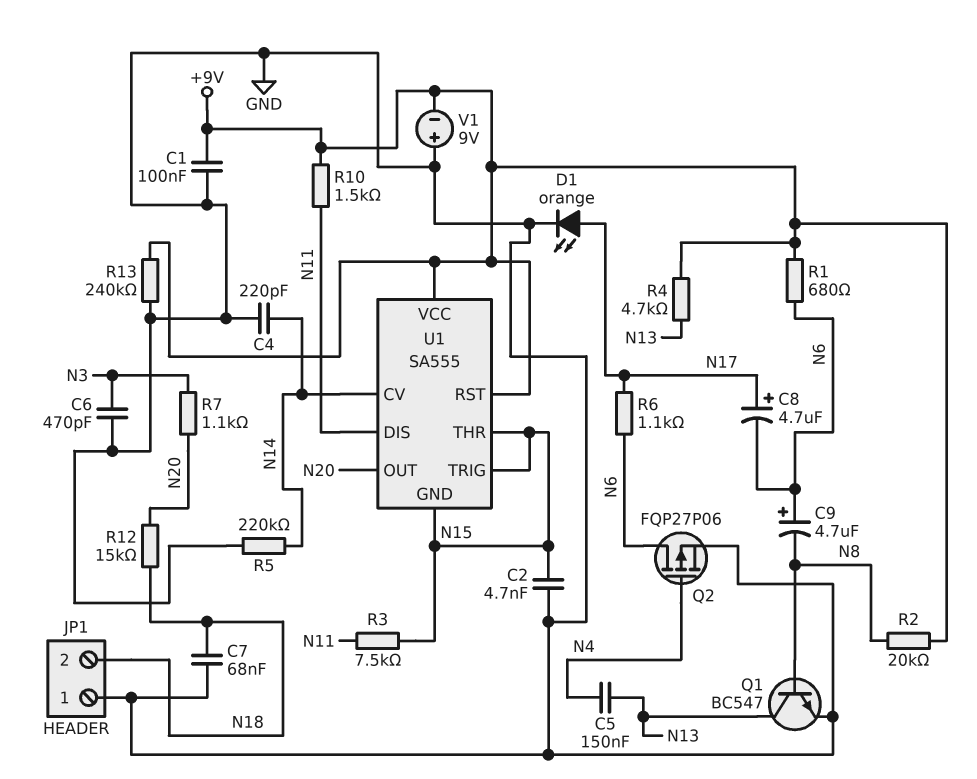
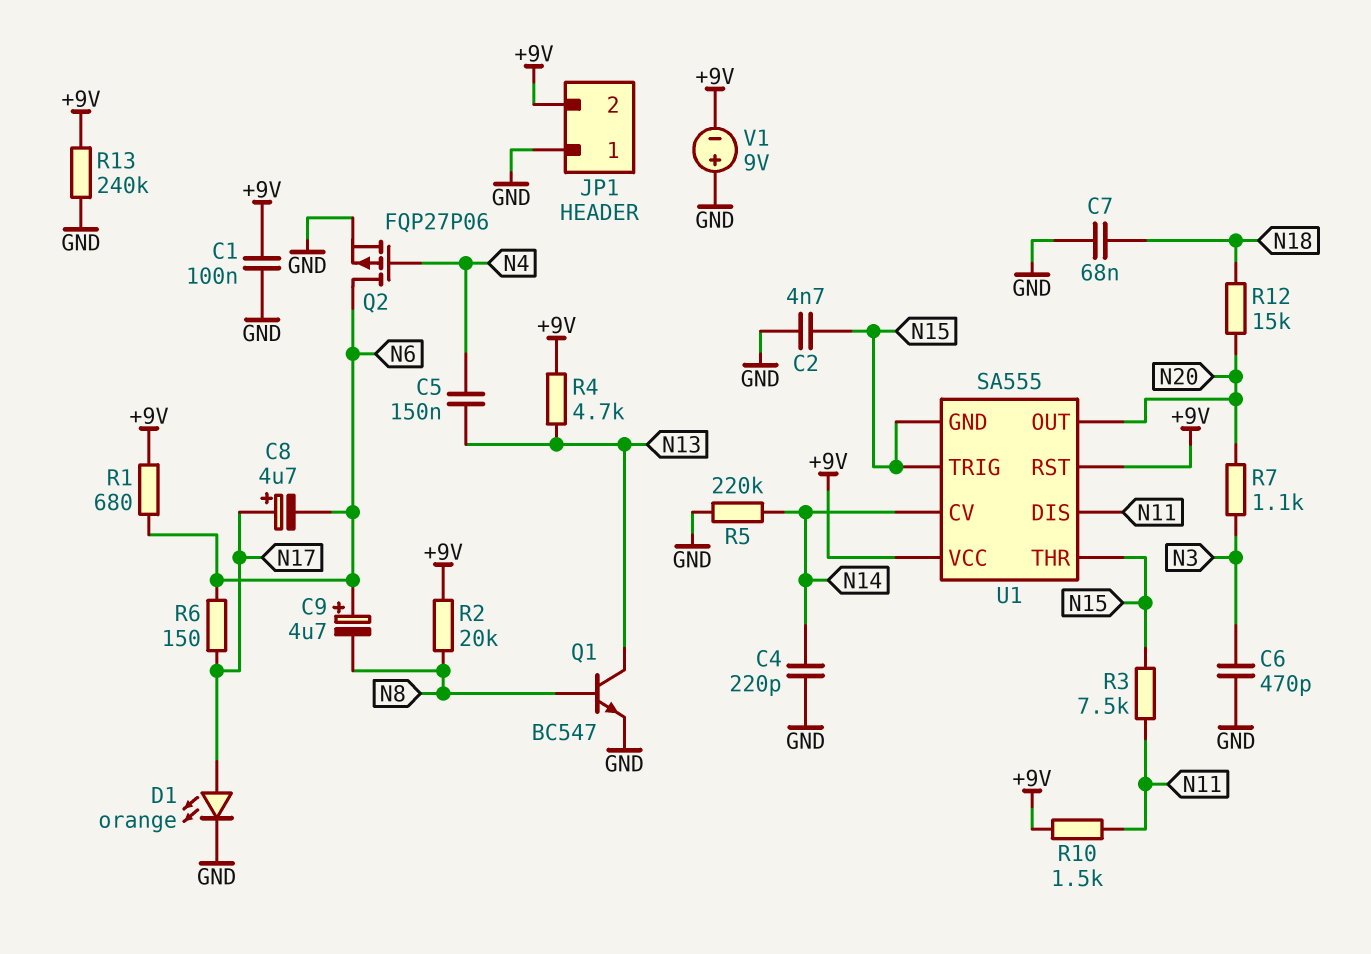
JP1 pin 2: N18 -> +9V
R6: 1.1k (N6, N17) -> 150 (N6, N17)

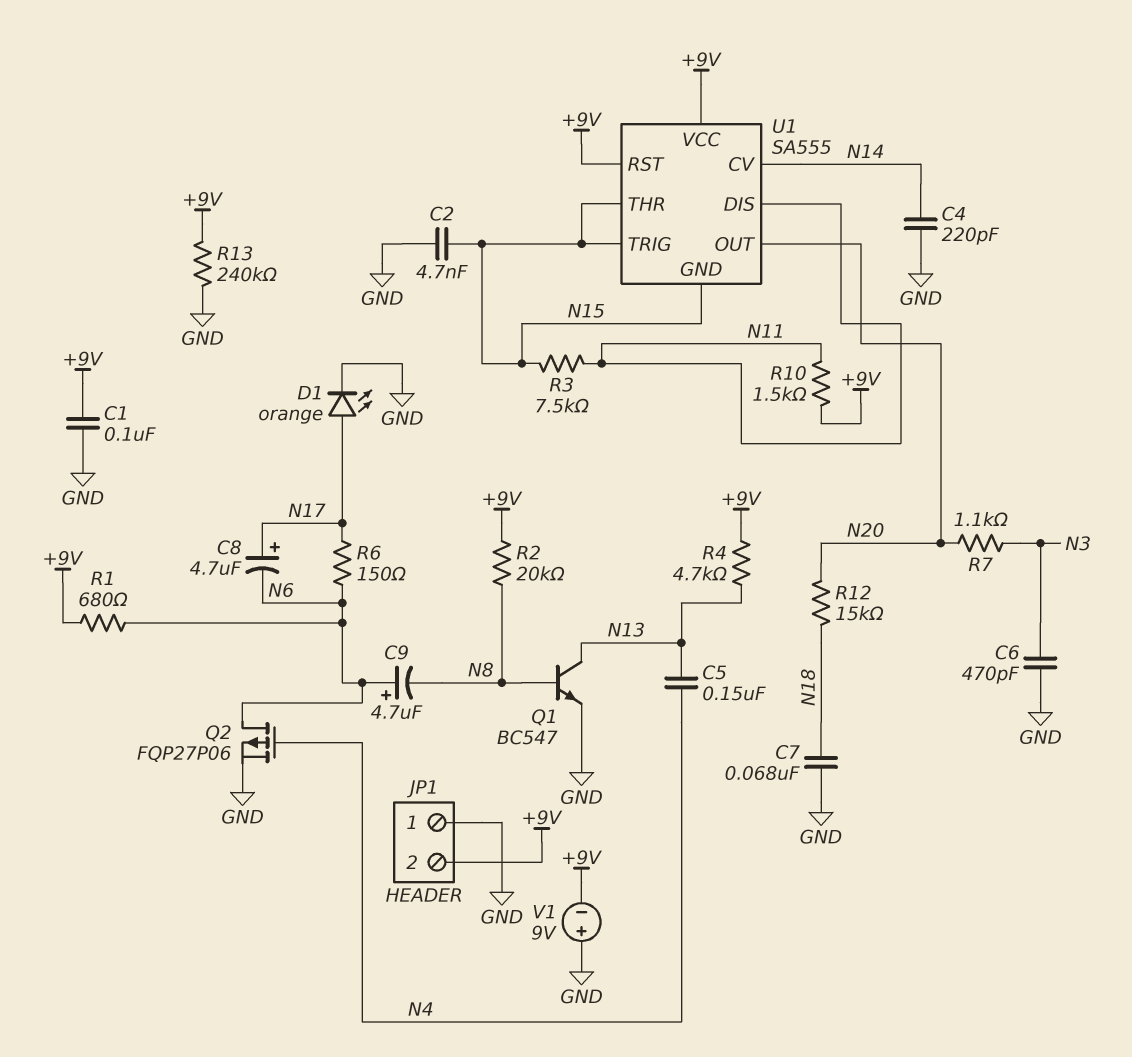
R5: 220k (GND, N14) -> none

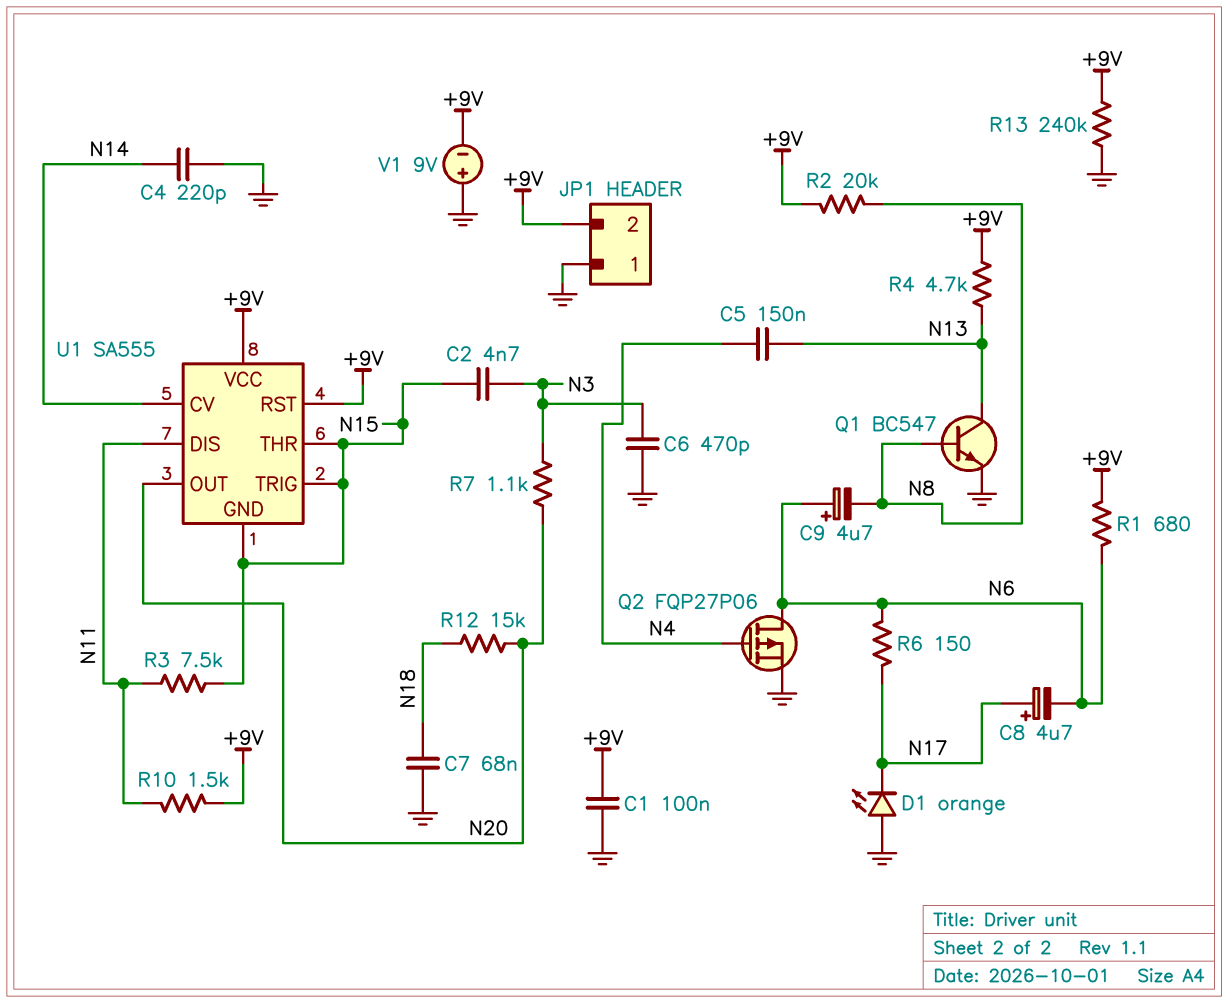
C2: 4.7nF (GND, N15) -> 4.7nF (N3, N15)
D1: LED orange (A N17, K GND) -> LED orange (A GND, K N17)

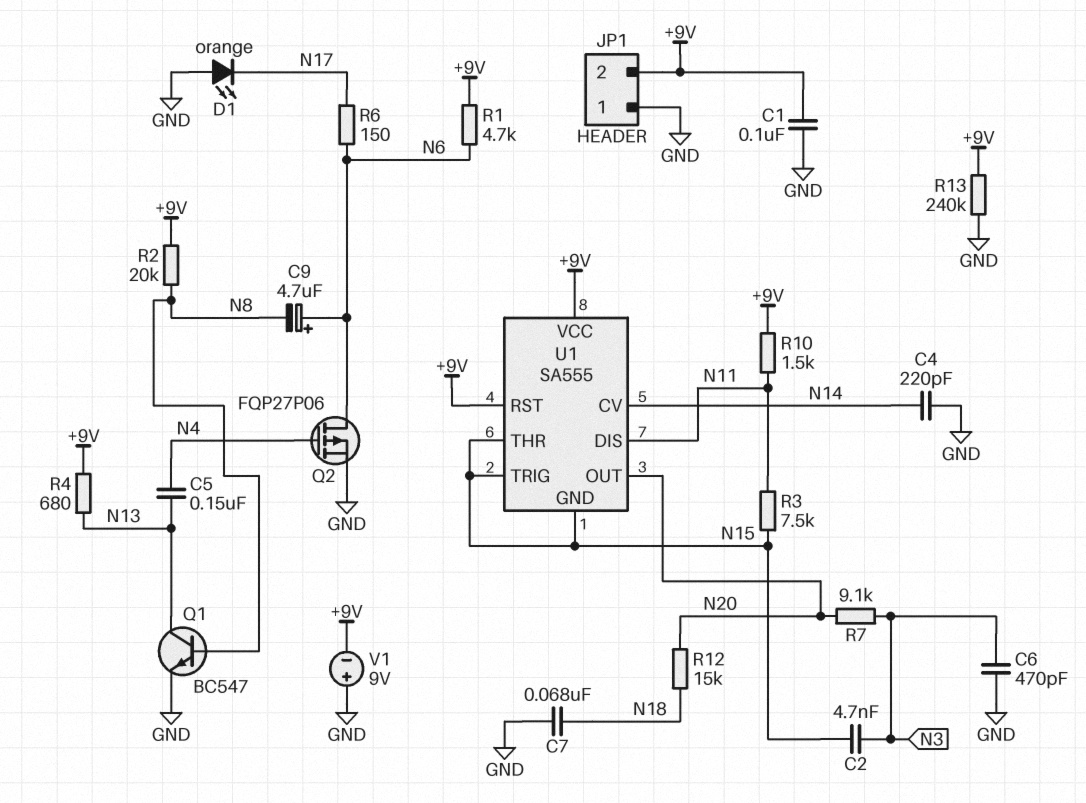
C8: 4.7uF (plus N17, minus N6) -> none
R1: 680 (+9V, N6) -> 4.7k (+9V, N6)
R4: 4.7k (+9V, N13) -> 680 (+9V, N13)
R7: 1.1k (N3, N20) -> 9.1k (N3, N20)

